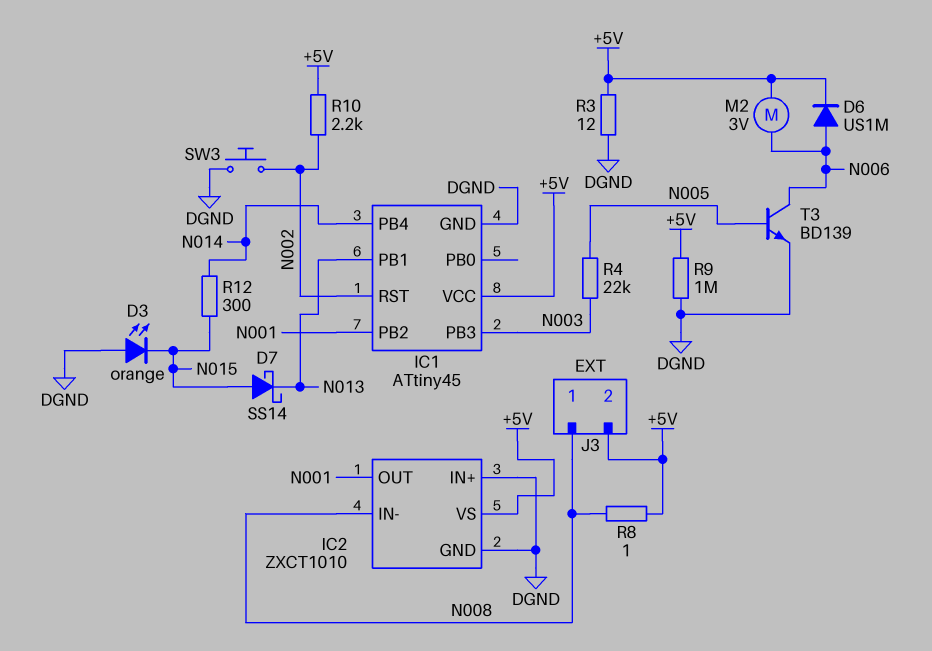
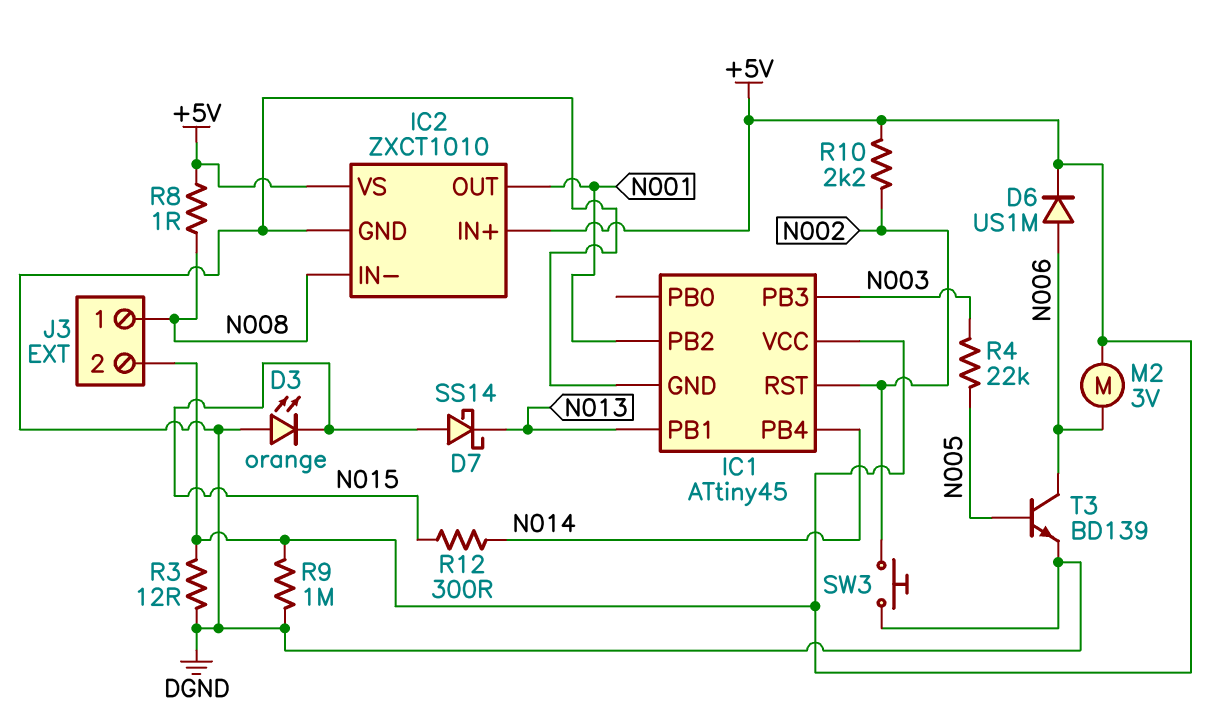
IC2 pin IN+: DGND -> +5V

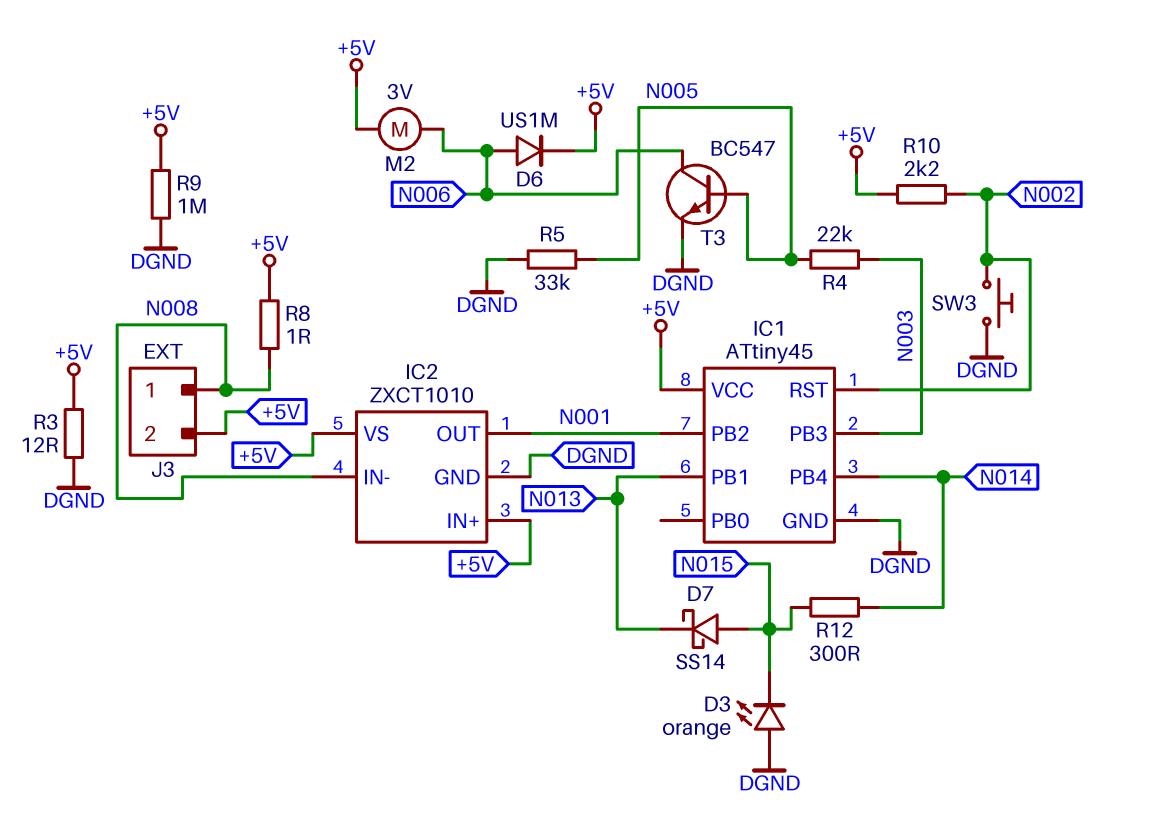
R5: none -> 33k (DGND, N005)
T3: NPN BD139 (B N005, C N006, E DGND) -> NPN BC547 (B N005, C N006, E DGND)

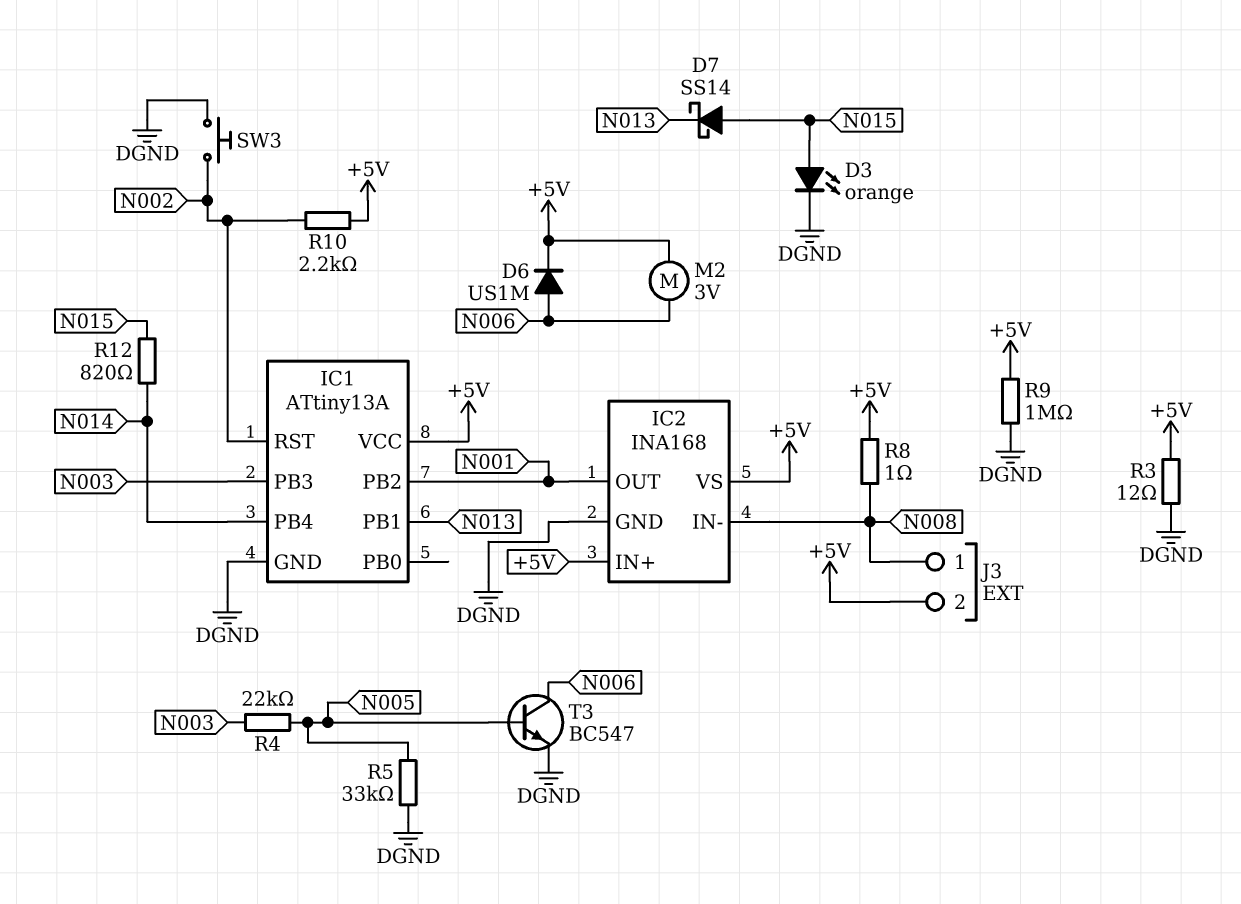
D3: LED orange (A DGND, K N015) -> LED orange (A N015, K DGND)
IC1: ATtiny45 -> ATtiny13A
IC2: ZXCT1010 -> INA168
R12: 300 (N014, N015) -> 820 (N014, N015)

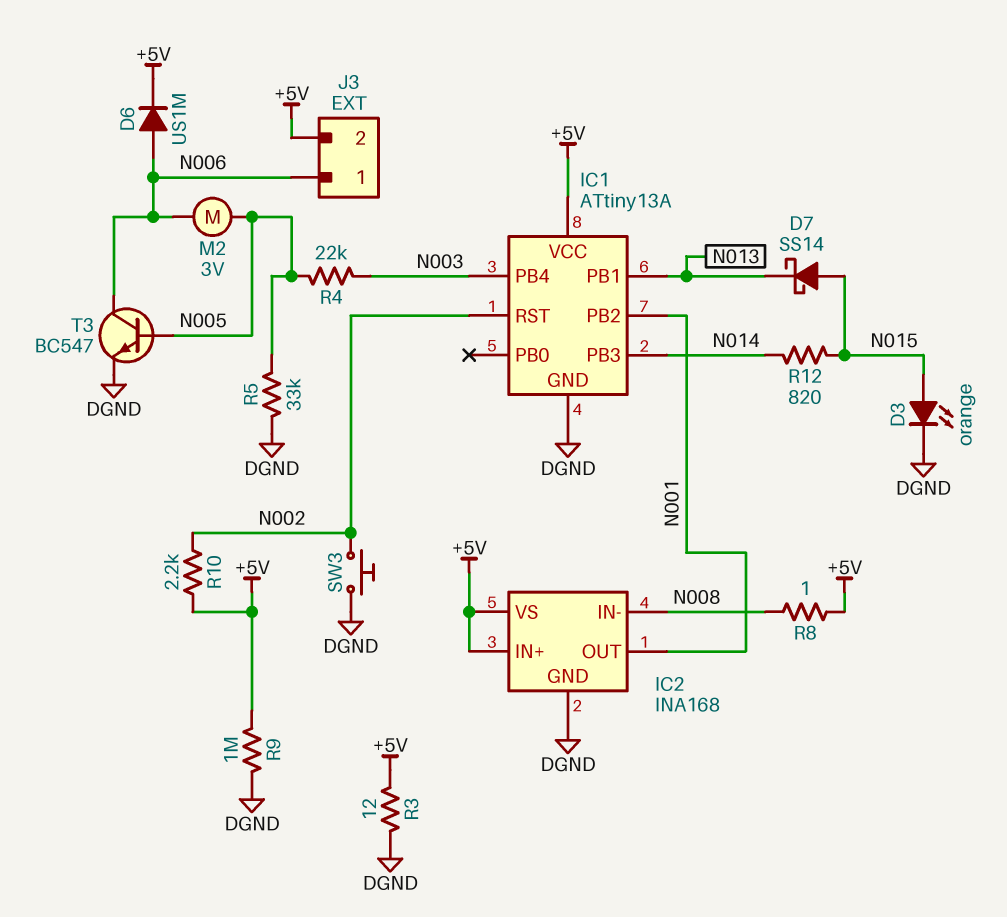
IC1 pin PB3: N003 -> N014
IC1 pin PB4: N014 -> N003
J3 pin 1: N008 -> N006
M2: motor 3V (+5V, N006) -> motor 3V (N005, N006)

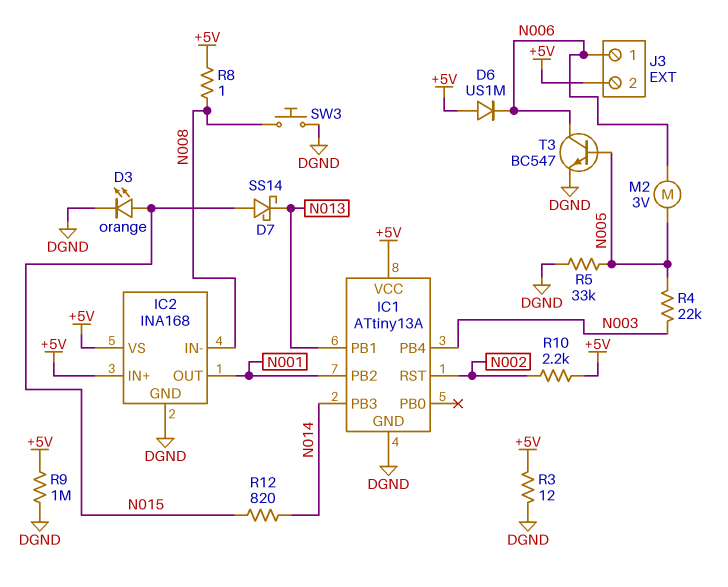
D6: diode US1M (A N006, K +5V) -> diode US1M (A +5V, K N006)
SW3: button (DGND, N002) -> button (DGND, N008)

